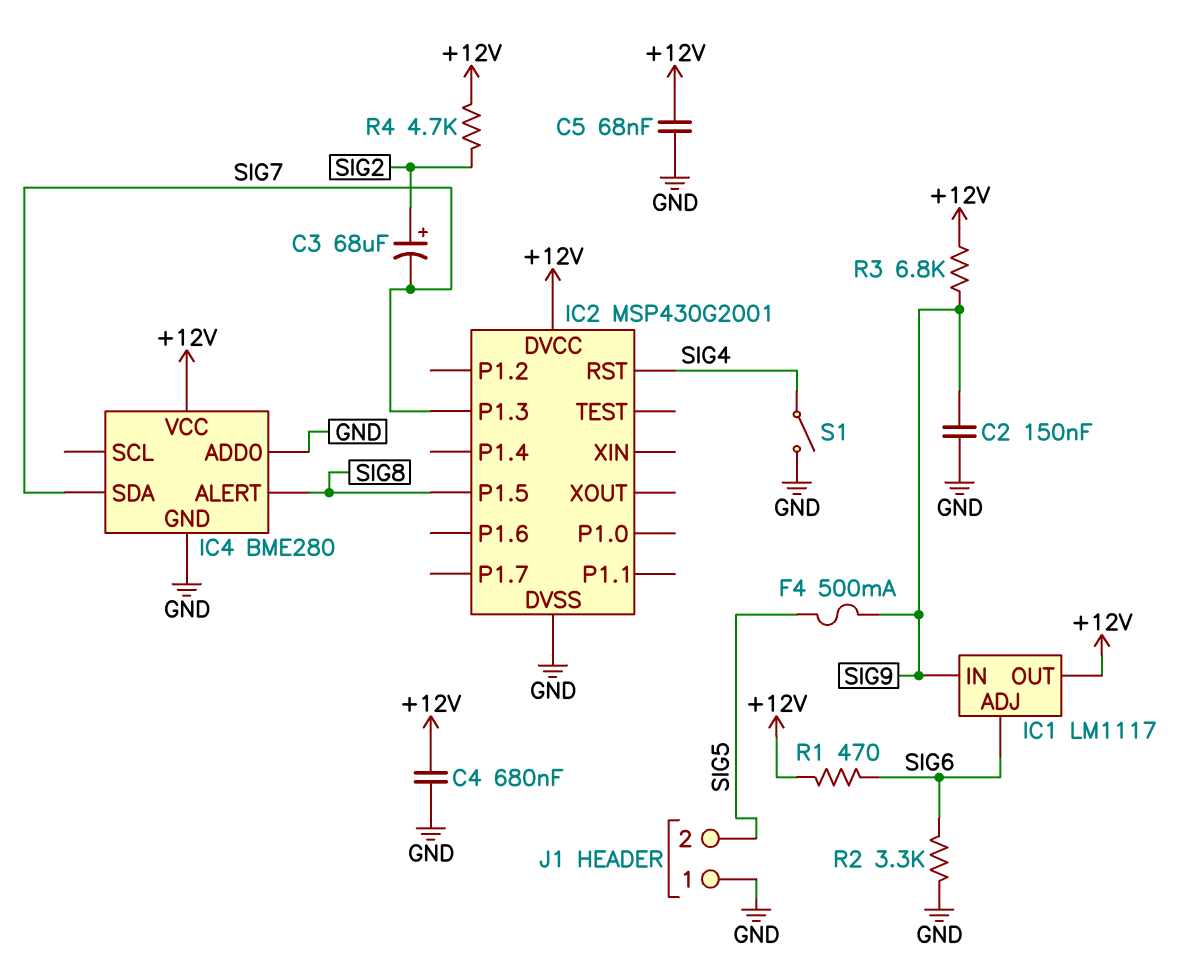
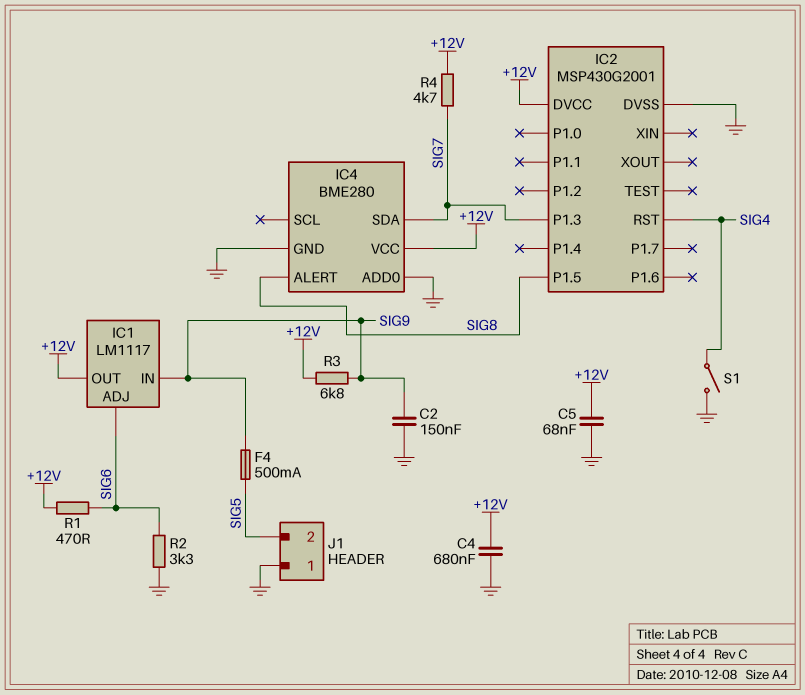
C3: 68uF (plus SIG2, minus SIG7) -> none
R4: 4.7k (+12V, SIG2) -> 4.7k (+12V, SIG7)

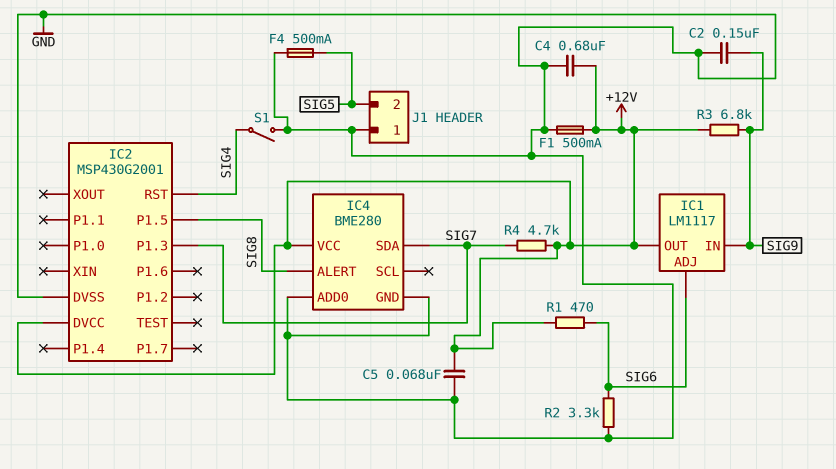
F1: none -> 500mA (+12V, GND)
F4: 500mA (SIG5, SIG9) -> 500mA (GND, SIG5)

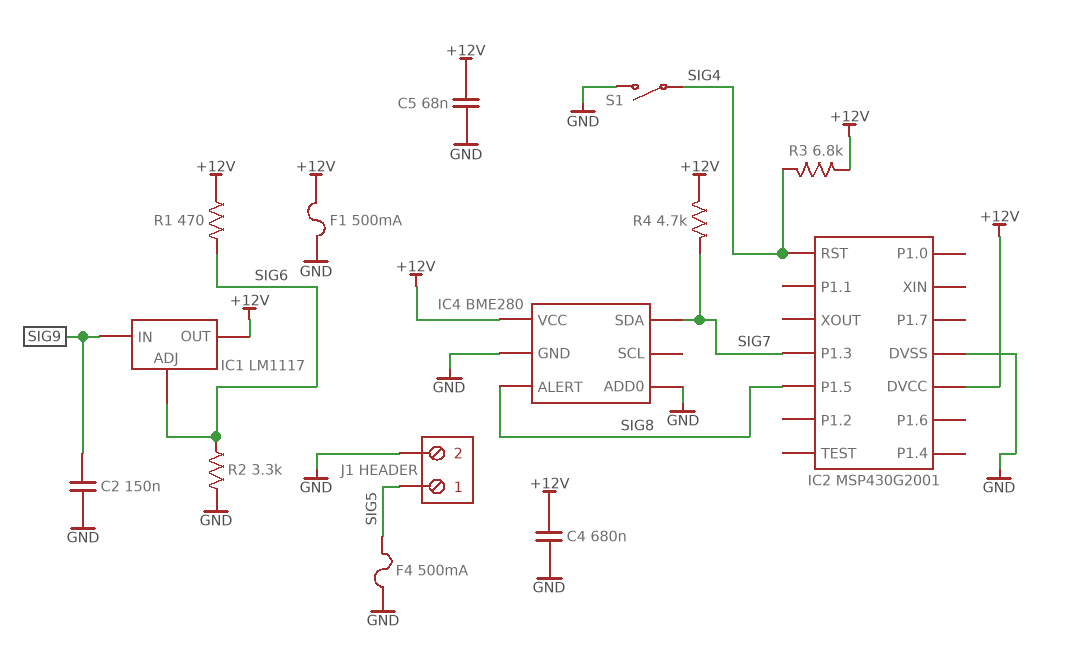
J1 pin 1: GND -> SIG5
J1 pin 2: SIG5 -> GND
R3: 6.8k (+12V, SIG9) -> 6.8k (+12V, SIG4)

